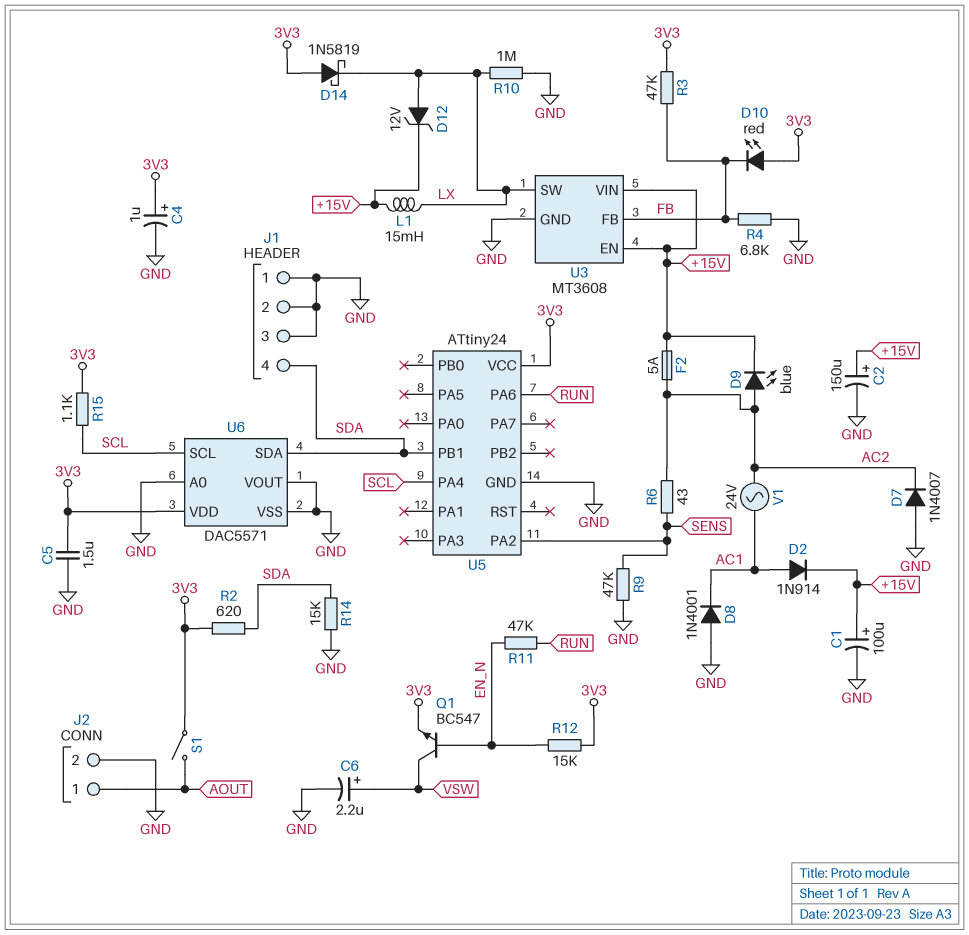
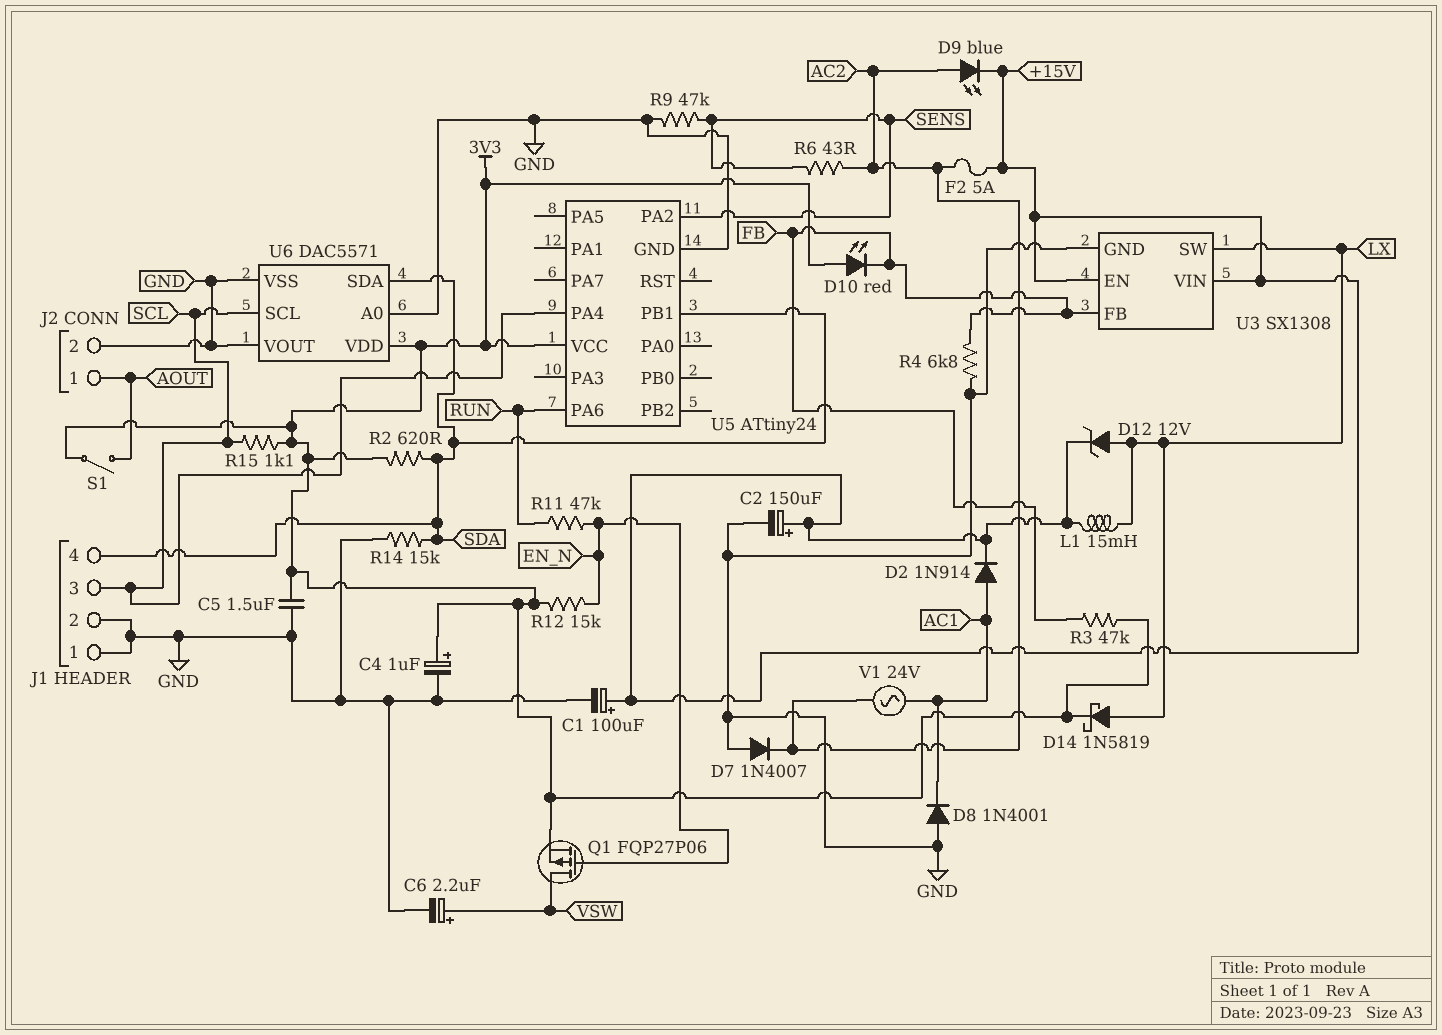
D14: schottky 1N5819 (A 3V3, K LX) -> schottky 1N5819 (A LX, K 3V3)
J1 pin 3: GND -> SCL
Q1: NPN BC547 (B EN_N, C VSW, E 3V3) -> PMOS FQP27P06 (G EN_N, D VSW, S 3V3)
R10: 1M (GND, LX) -> none
U3: MT3608 -> SX1308

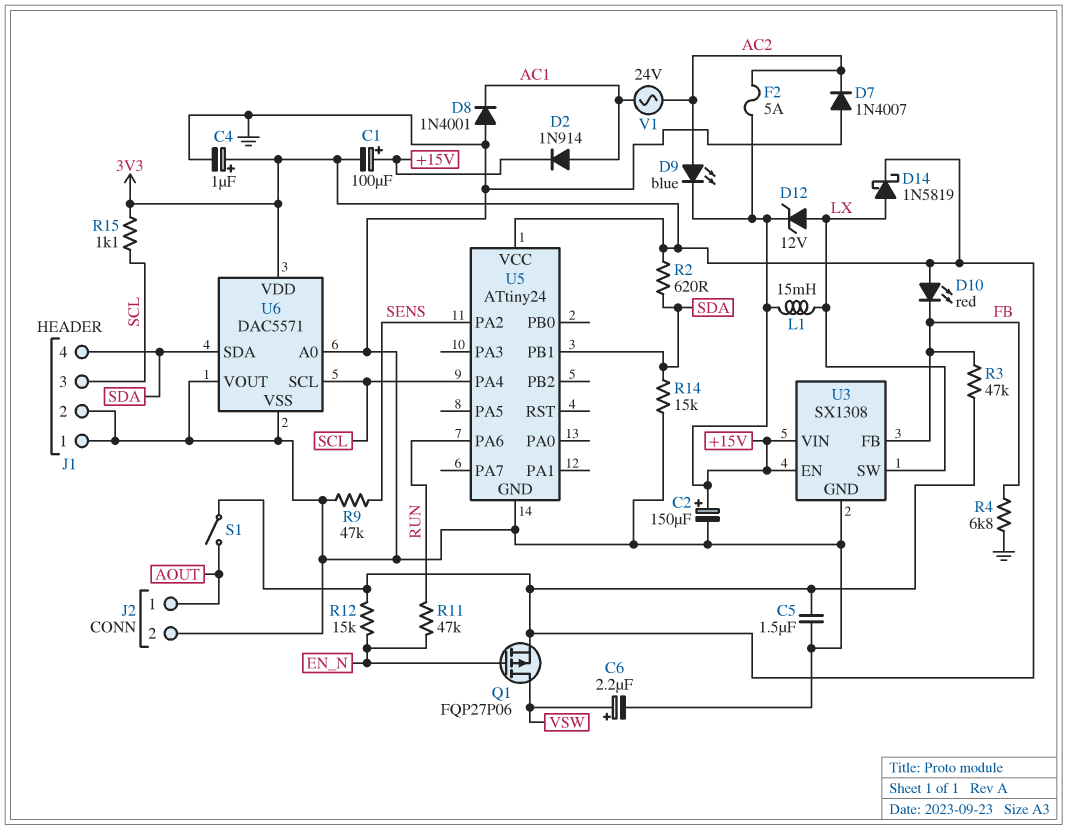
C1: 100uF (plus +15V, minus GND) -> 100uF (plus +15V, minus 3V3)
R6: 43 (AC2, SENS) -> none

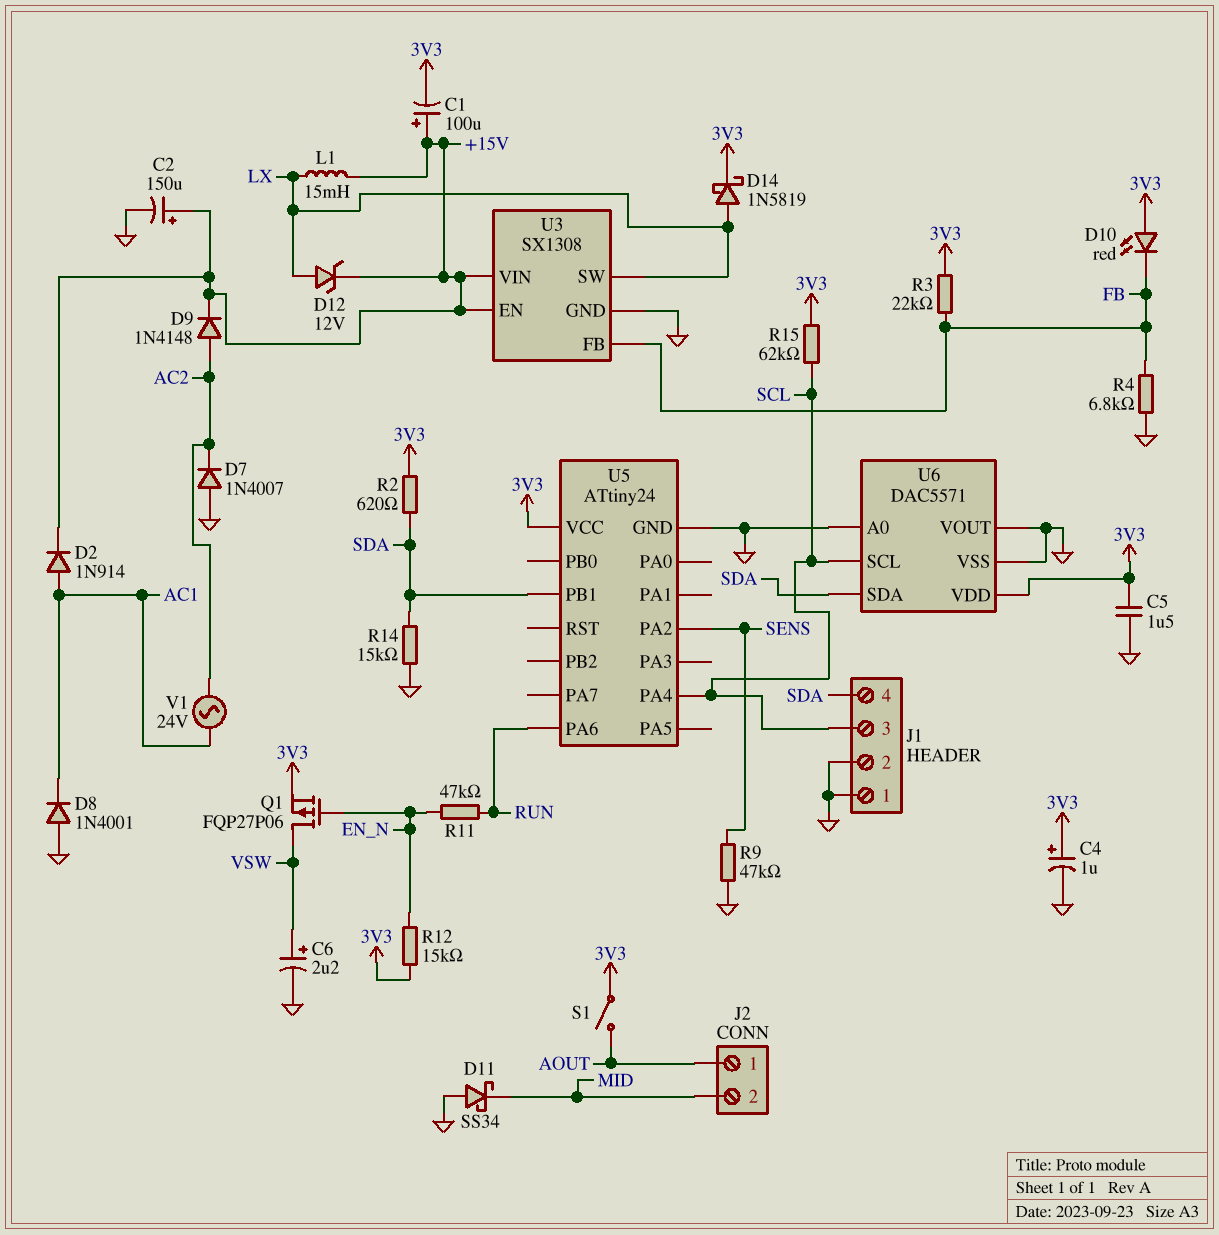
D9: LED blue (A AC2, K +15V) -> diode 1N4148 (A AC2, K +15V)
D11: none -> schottky SS34 (A GND, K MID)
F2: 5A (+15V, AC2) -> none
J2 pin 2: GND -> MID
R3: 47k (3V3, FB) -> 22k (3V3, FB)
R15: 1.1k (3V3, SCL) -> 62k (3V3, SCL)

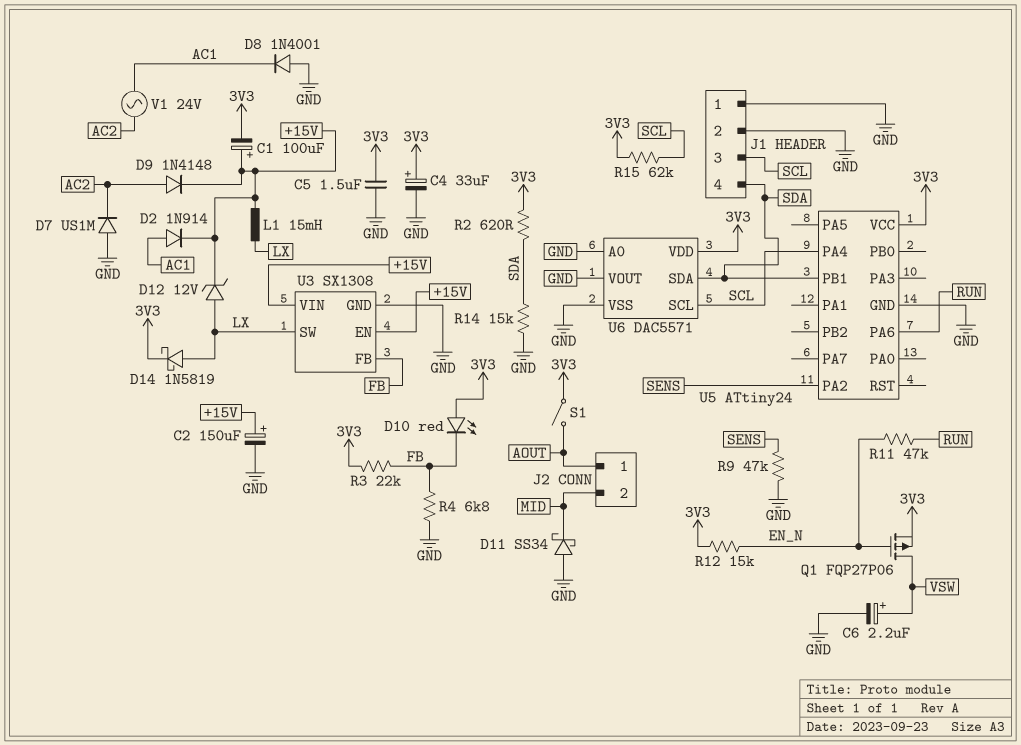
C4: 1uF (plus 3V3, minus GND) -> 33uF (plus 3V3, minus GND)
D7: diode 1N4007 (A GND, K AC2) -> diode US1M (A GND, K AC2)

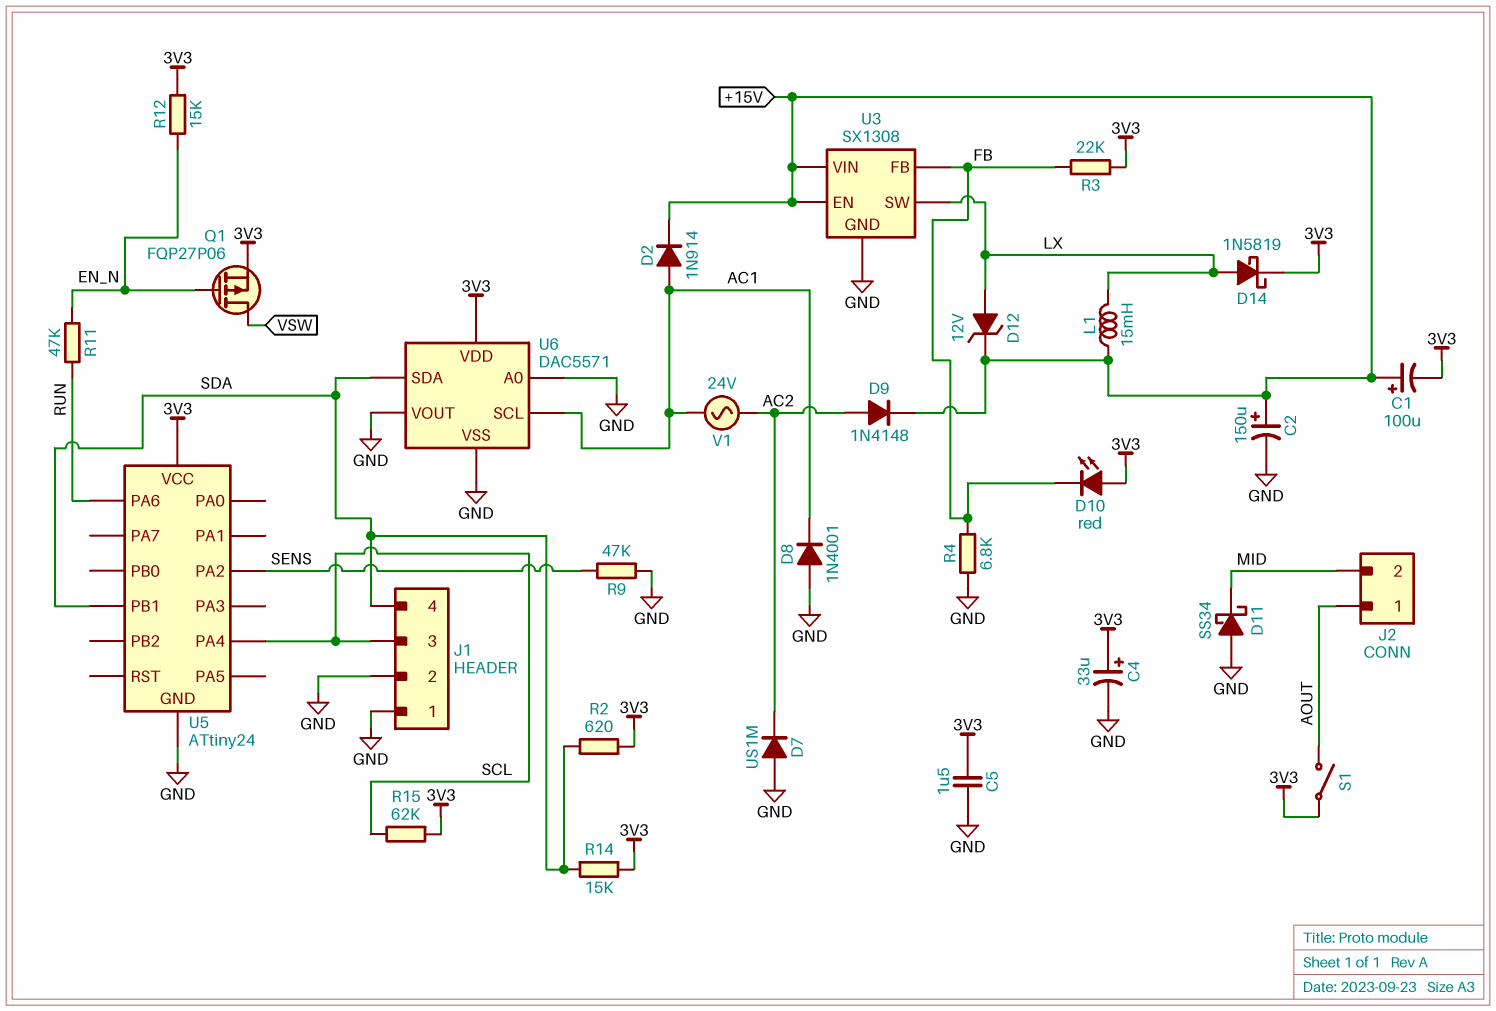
C6: 2.2uF (plus VSW, minus GND) -> none
R14: 15k (GND, SDA) -> 15k (3V3, SDA)
U6 pin SCL: SCL -> AC1

